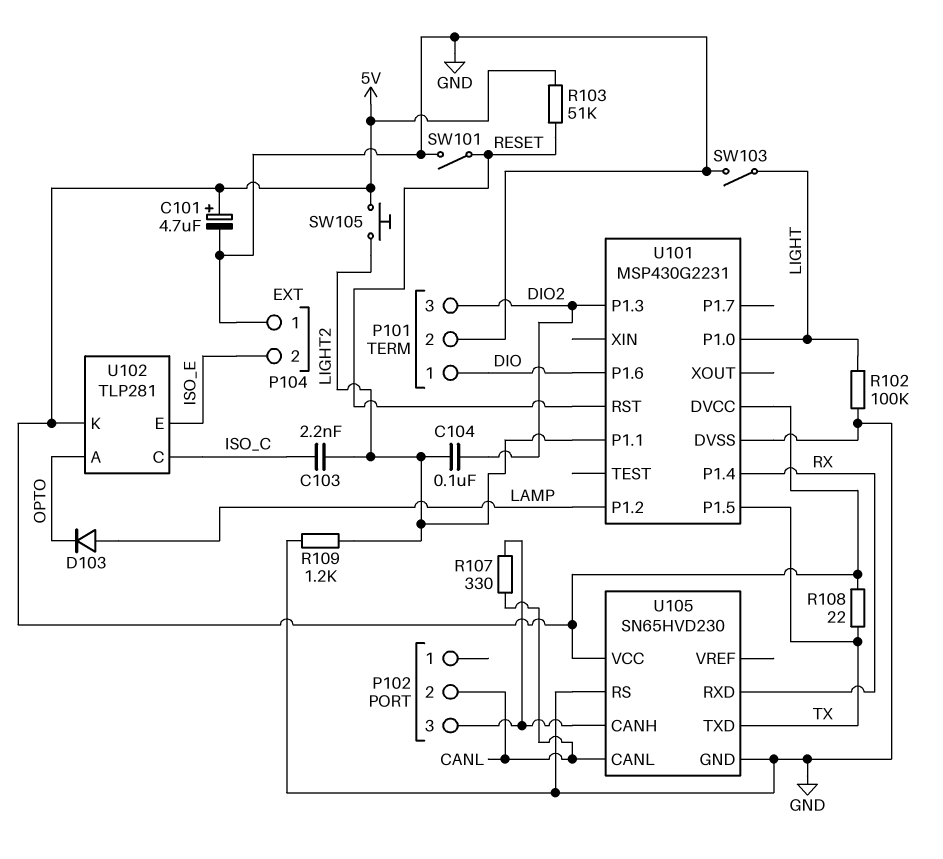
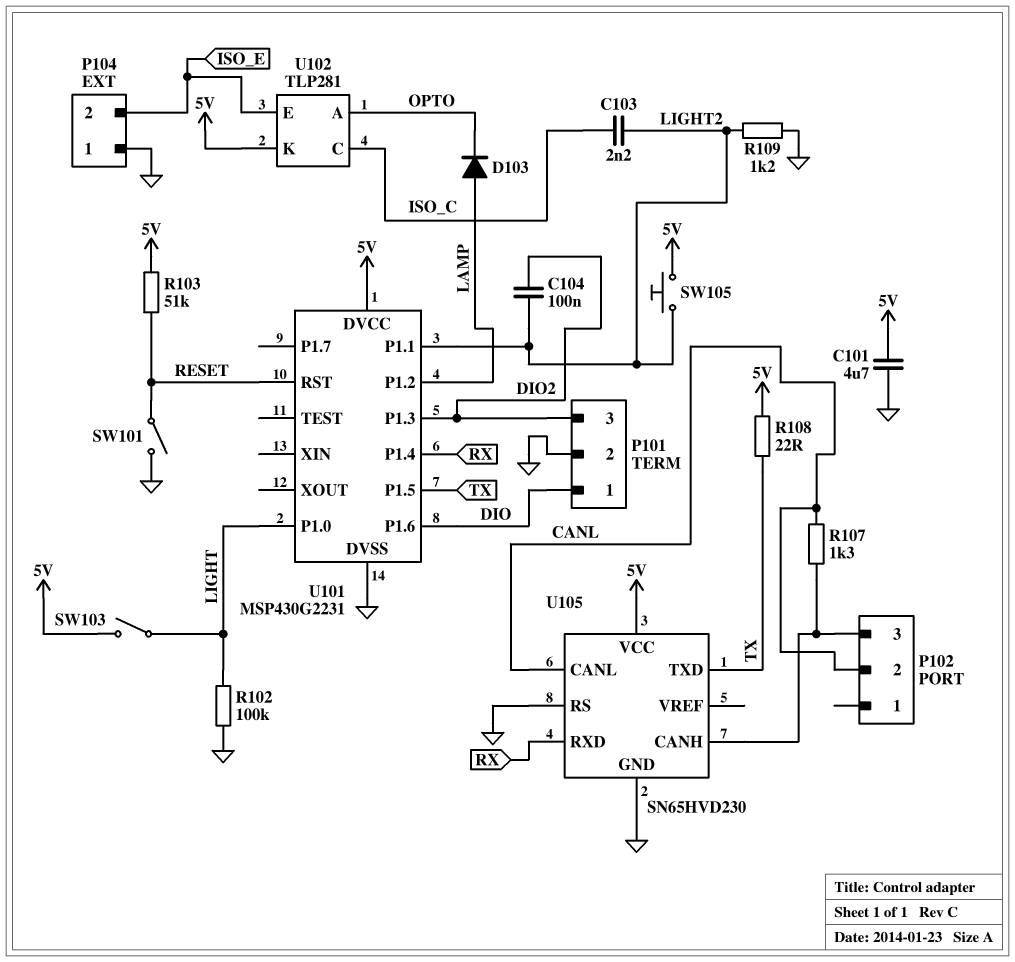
C101: 4.7uF (plus 5V, minus GND) -> 4.7uF (5V, GND)
R107: 330 (CANL, P102/3) -> 1.3k (CANL, P102/3)
SW103: switch (GND, LIGHT) -> switch (5V, LIGHT)

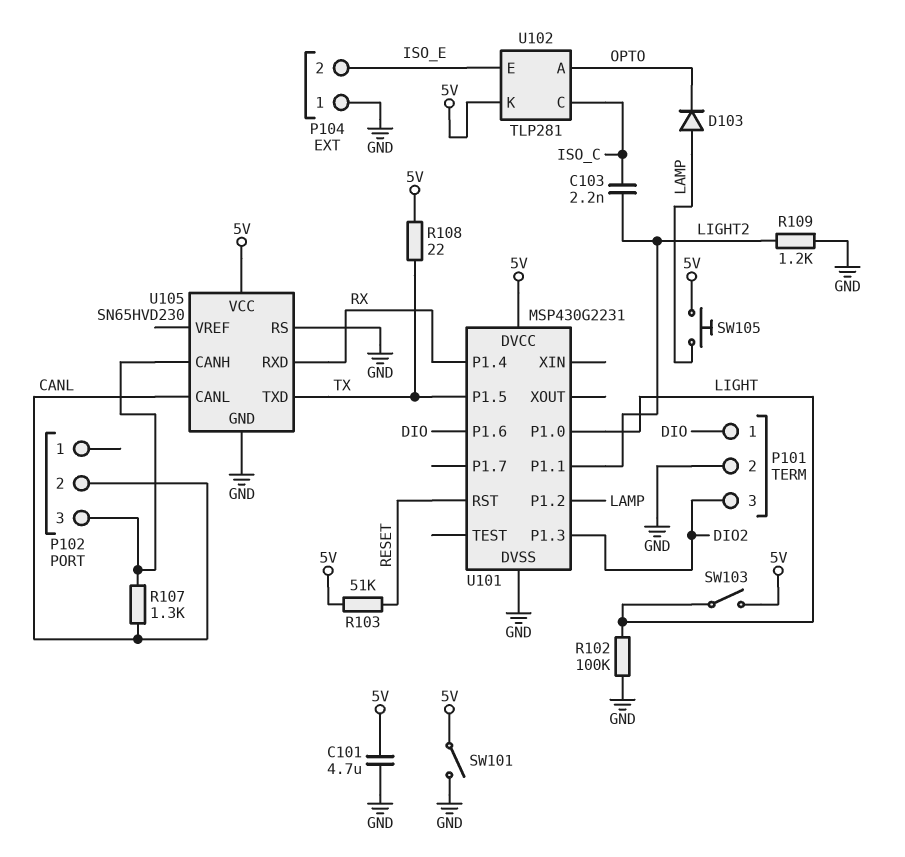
C104: 100nF (DIO2, LIGHT2) -> none
SW101: switch (GND, RESET) -> switch (5V, GND)
SW105: button (5V, LIGHT2) -> button (5V, LAMP)

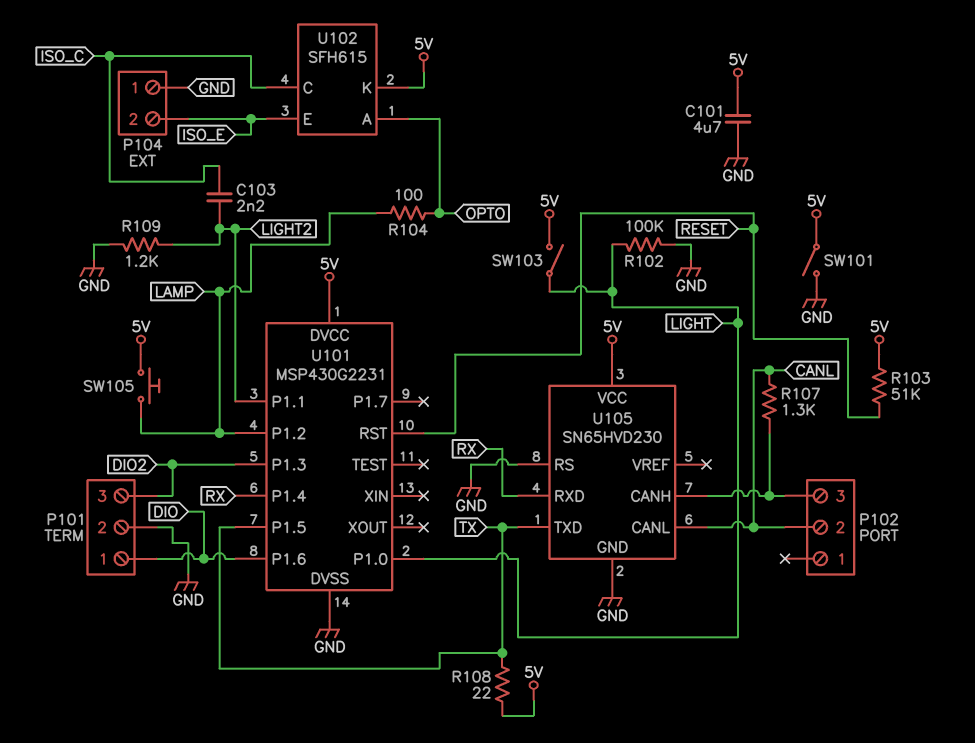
D103: diode (A LAMP, K OPTO) -> none
R104: none -> 100 (LAMP, OPTO)
U102: TLP281 -> SFH615

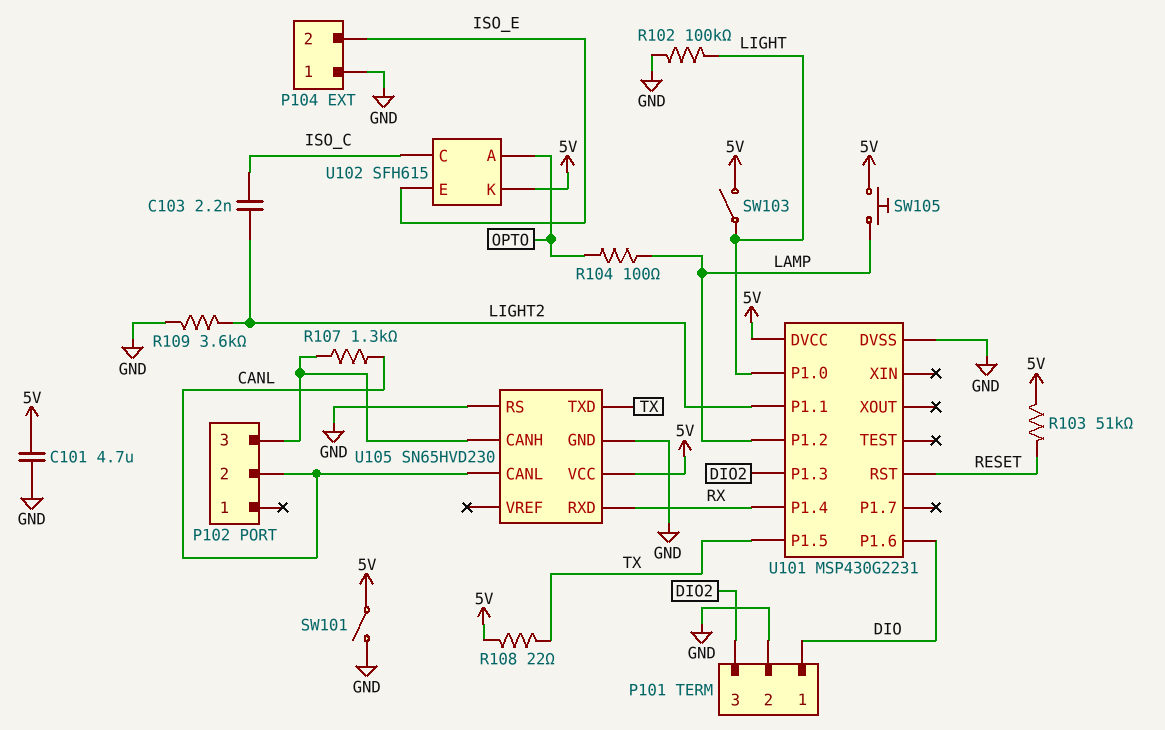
R109: 1.2k (GND, LIGHT2) -> 3.6k (GND, LIGHT2)

